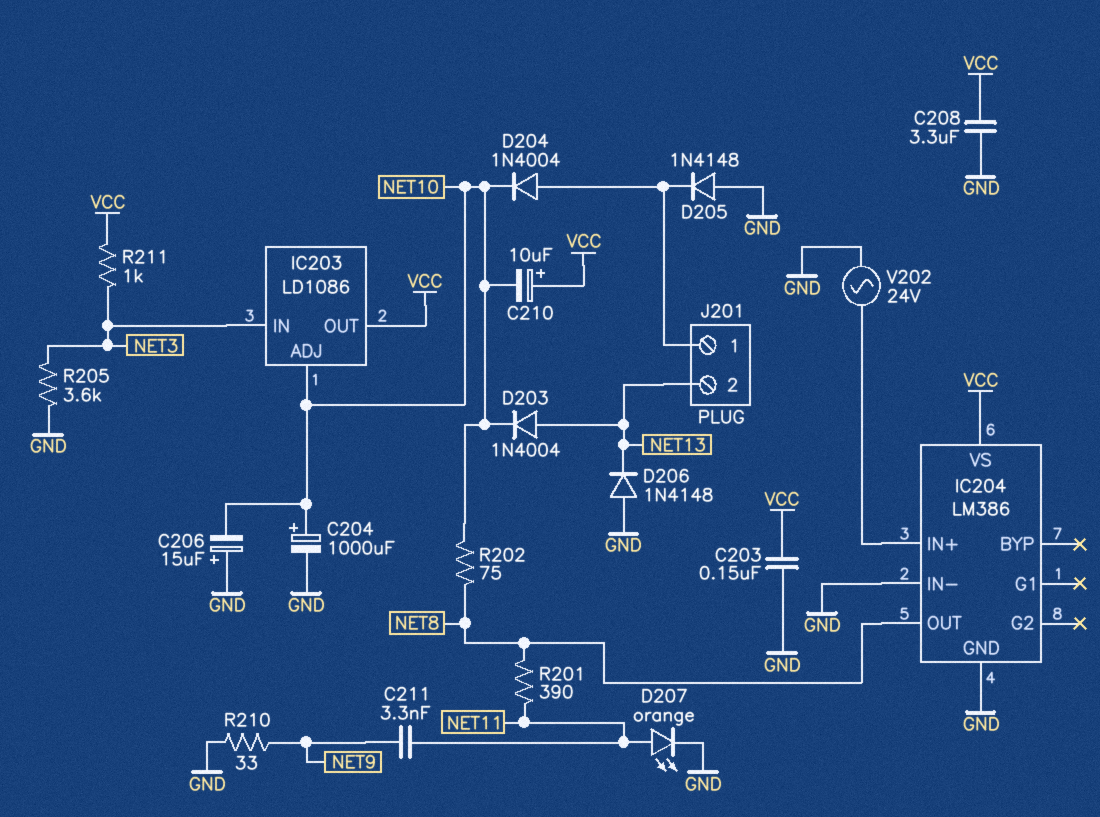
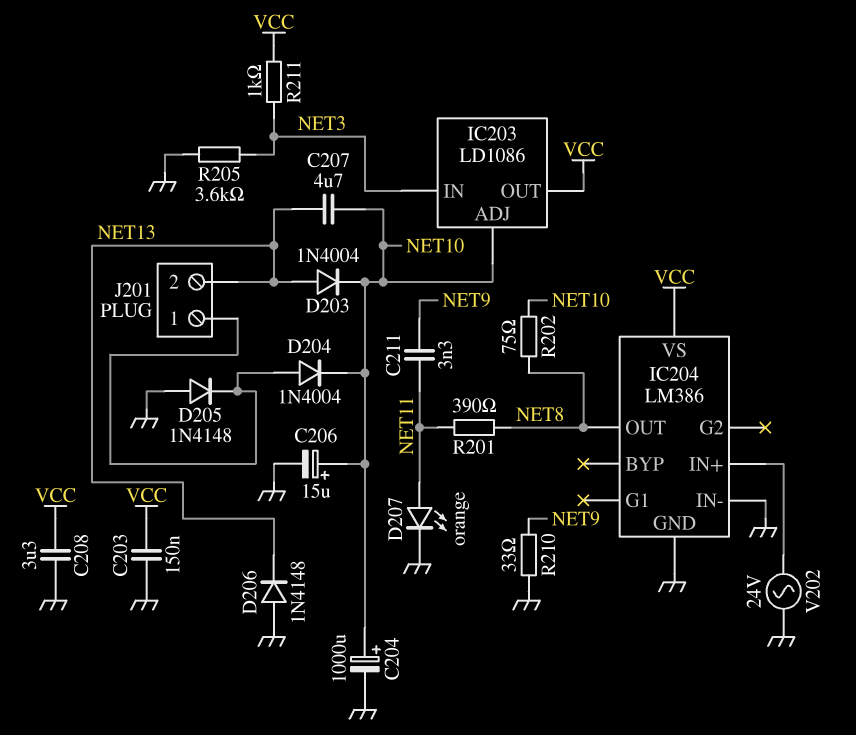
C206: 15uF (plus GND, minus NET10) -> 15uF (plus NET10, minus GND)
C207: none -> 4.7uF (NET10, NET13)
C210: 10uF (plus VCC, minus NET10) -> none

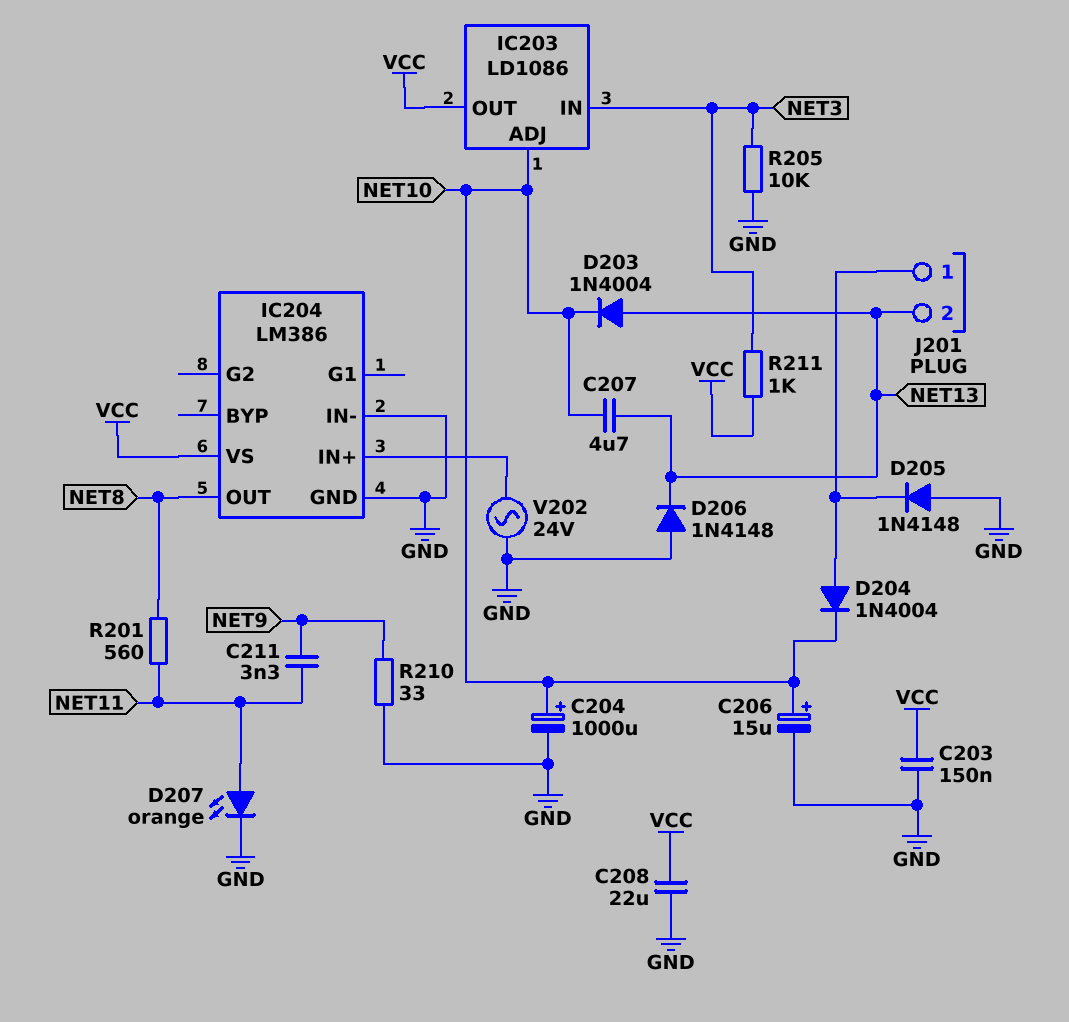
C208: 3.3uF (GND, VCC) -> 22uF (GND, VCC)
R201: 390 (NET8, NET11) -> 560 (NET8, NET11)
R202: 75 (NET8, NET10) -> none
R205: 3.6k (GND, NET3) -> 10k (GND, NET3)

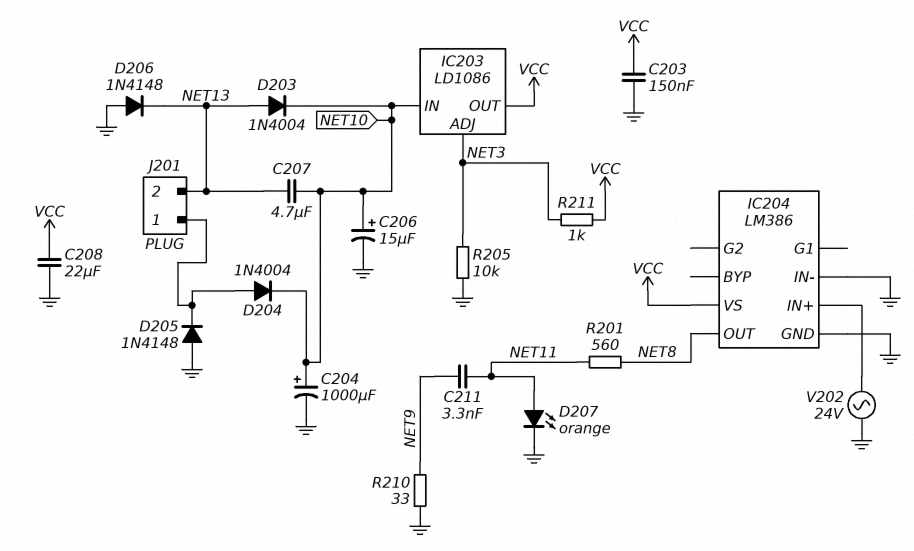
IC203 pin ADJ: NET10 -> NET3
IC203 pin IN: NET3 -> NET10

